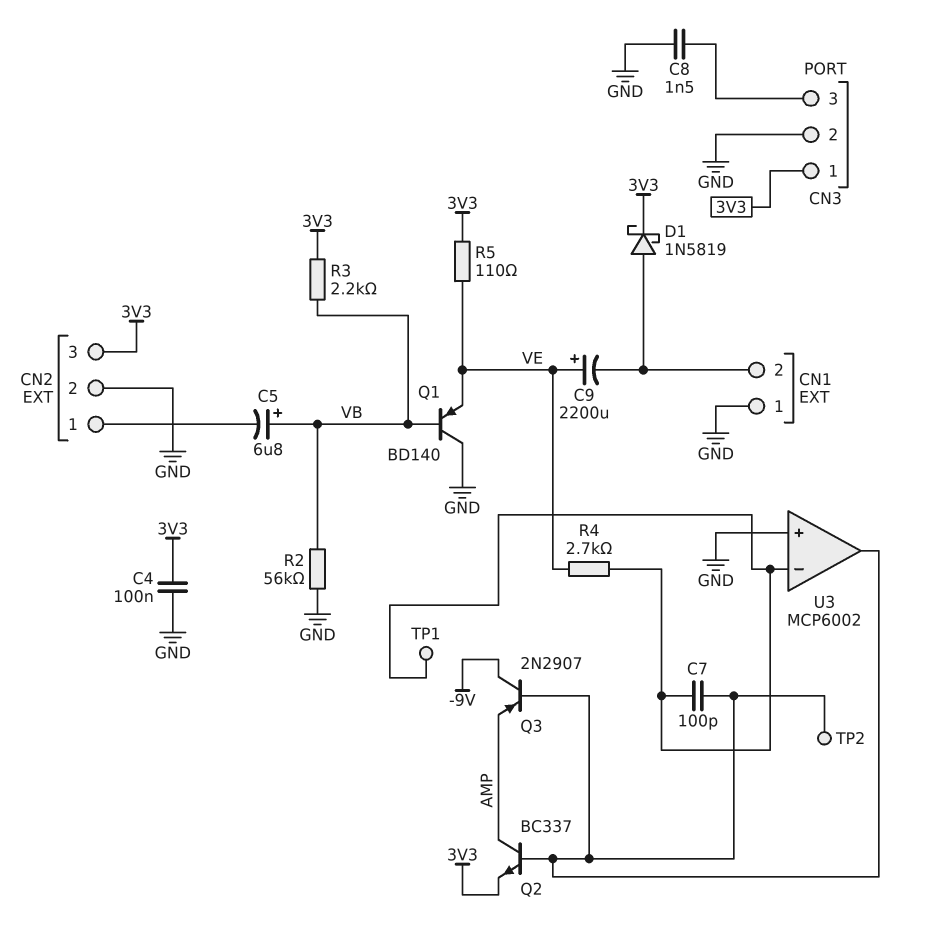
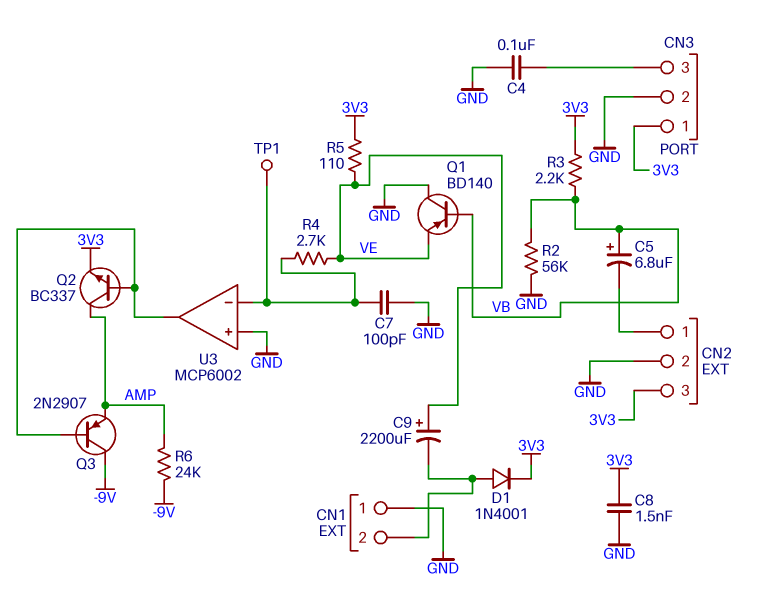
C4: 100nF (3V3, GND) -> 100nF (CN3/3, GND)
C7: 100pF (U3/in-, U3/out) -> 100pF (GND, U3/in-)
C8: 1.5nF (CN3/3, GND) -> 1.5nF (3V3, GND)
D1: schottky 1N5819 (A CN1/2, K 3V3) -> diode 1N4001 (A CN1/2, K 3V3)
R6: none -> 24k (-9V, AMP)
TP2: test point (U3/out) -> none

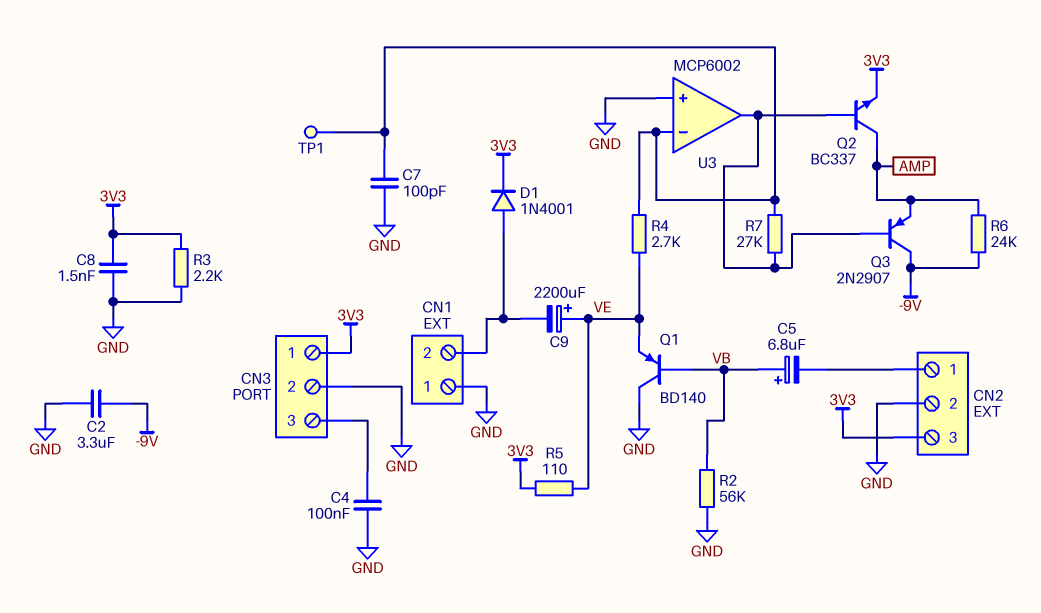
C2: none -> 3.3uF (-9V, GND)
R3: 2.2k (3V3, VB) -> 2.2k (3V3, GND)
R7: none -> 27k (U3/in-, U3/out)

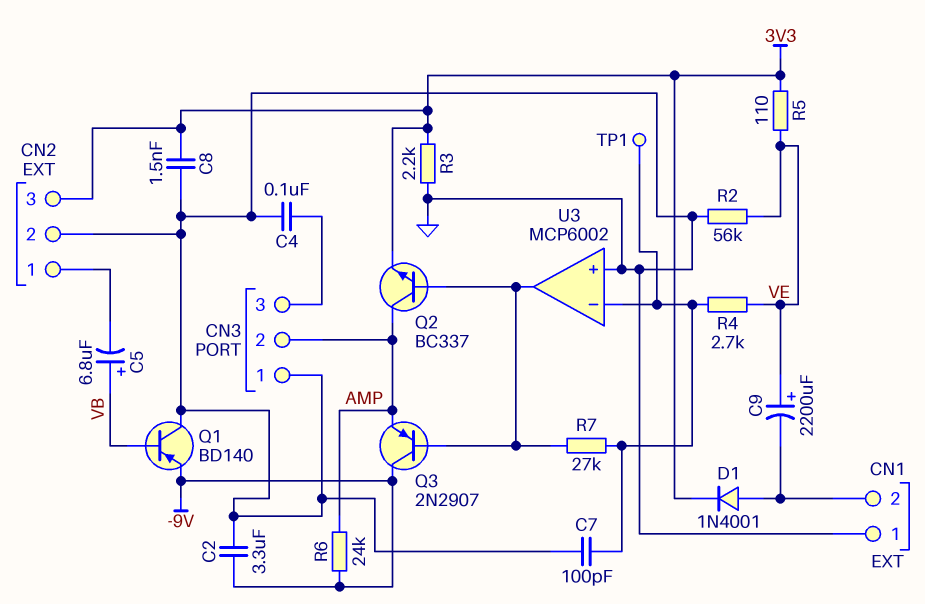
CN3 pin 1: 3V3 -> GND
CN3 pin 2: GND -> AMP
Q1: PNP BD140 (B VB, C GND, E VE) -> PNP BD140 (B VB, C GND, E -9V)
R2: 56k (GND, VB) -> 56k (GND, VE)

